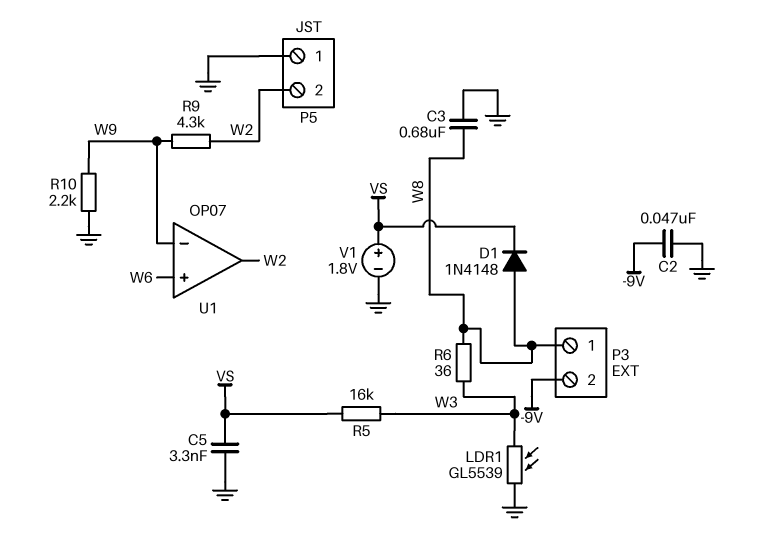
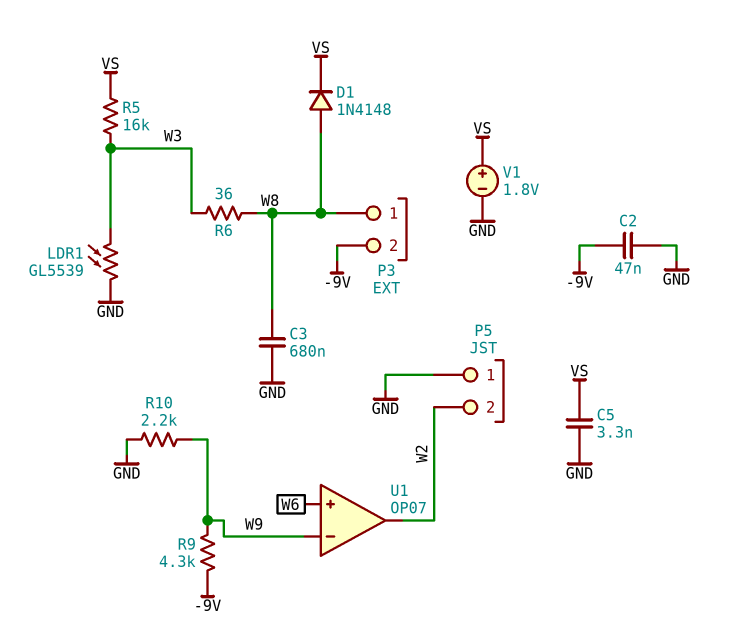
R9: 4.3k (W2, W9) -> 4.3k (-9V, W9)

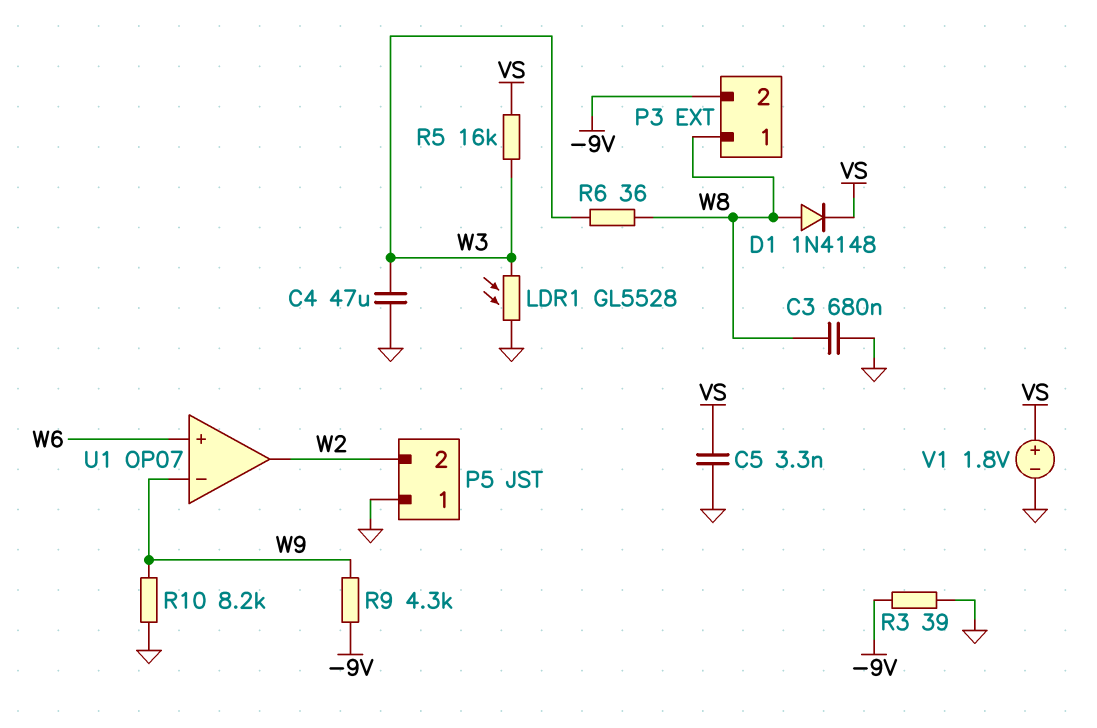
C2: 47nF (-9V, GND) -> none
C4: none -> 47uF (GND, W3)
LDR1: GL5539 (GND, W3) -> GL5528 (GND, W3)
R3: none -> 39 (-9V, GND)
R10: 2.2k (GND, W9) -> 8.2k (GND, W9)

